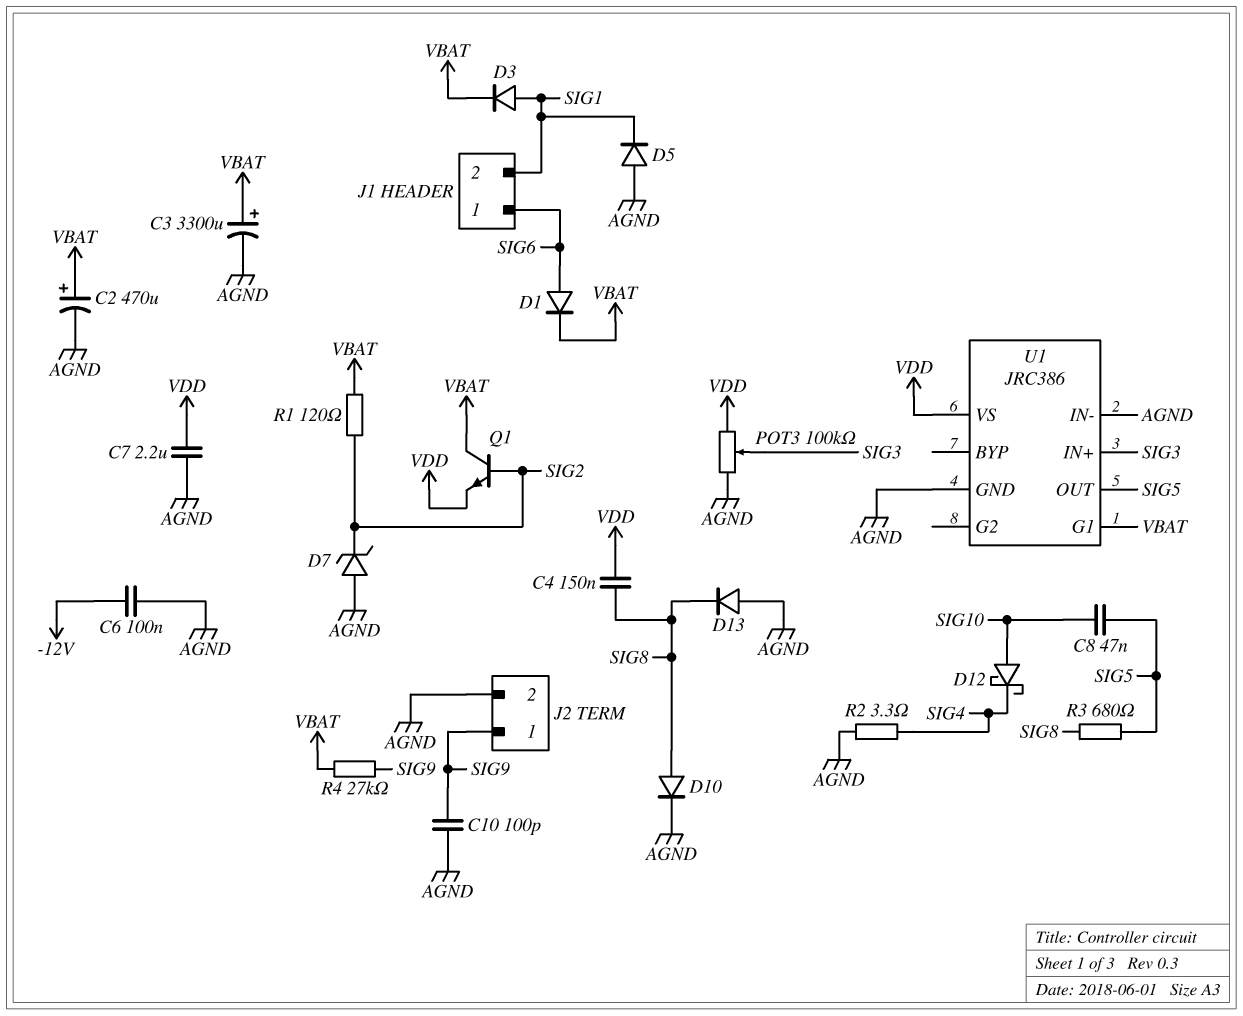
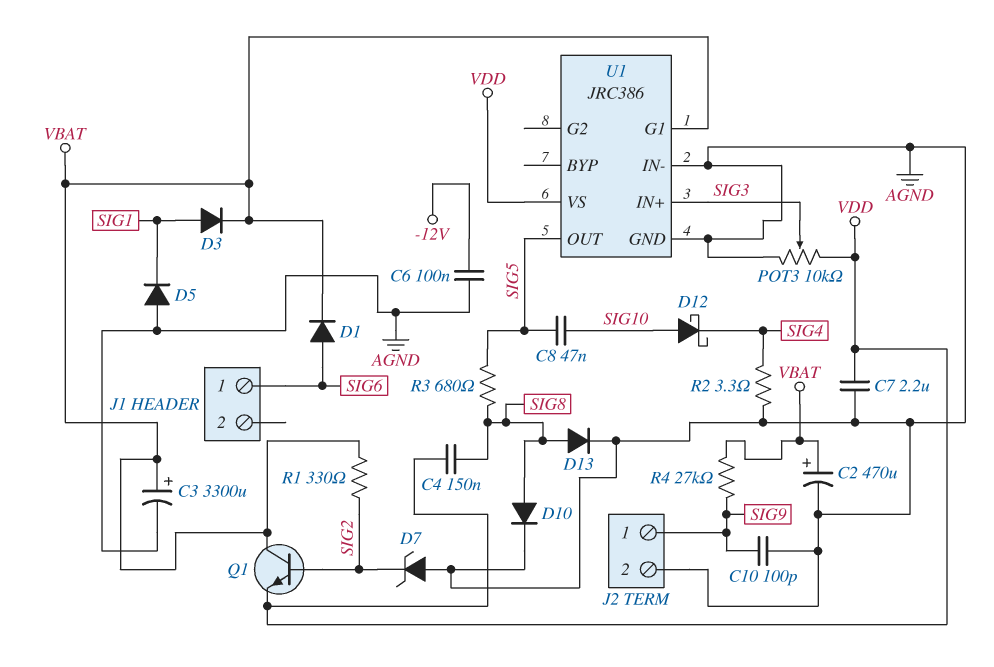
D13: diode (A AGND, K SIG8) -> diode (A SIG8, K AGND)
J1 pin 2: SIG1 -> none
POT3: 100k (AGND, VDD, wiper SIG3) -> 10k (AGND, VDD, wiper SIG3)
R1: 120 (SIG2, VBAT) -> 330 (SIG2, VBAT)

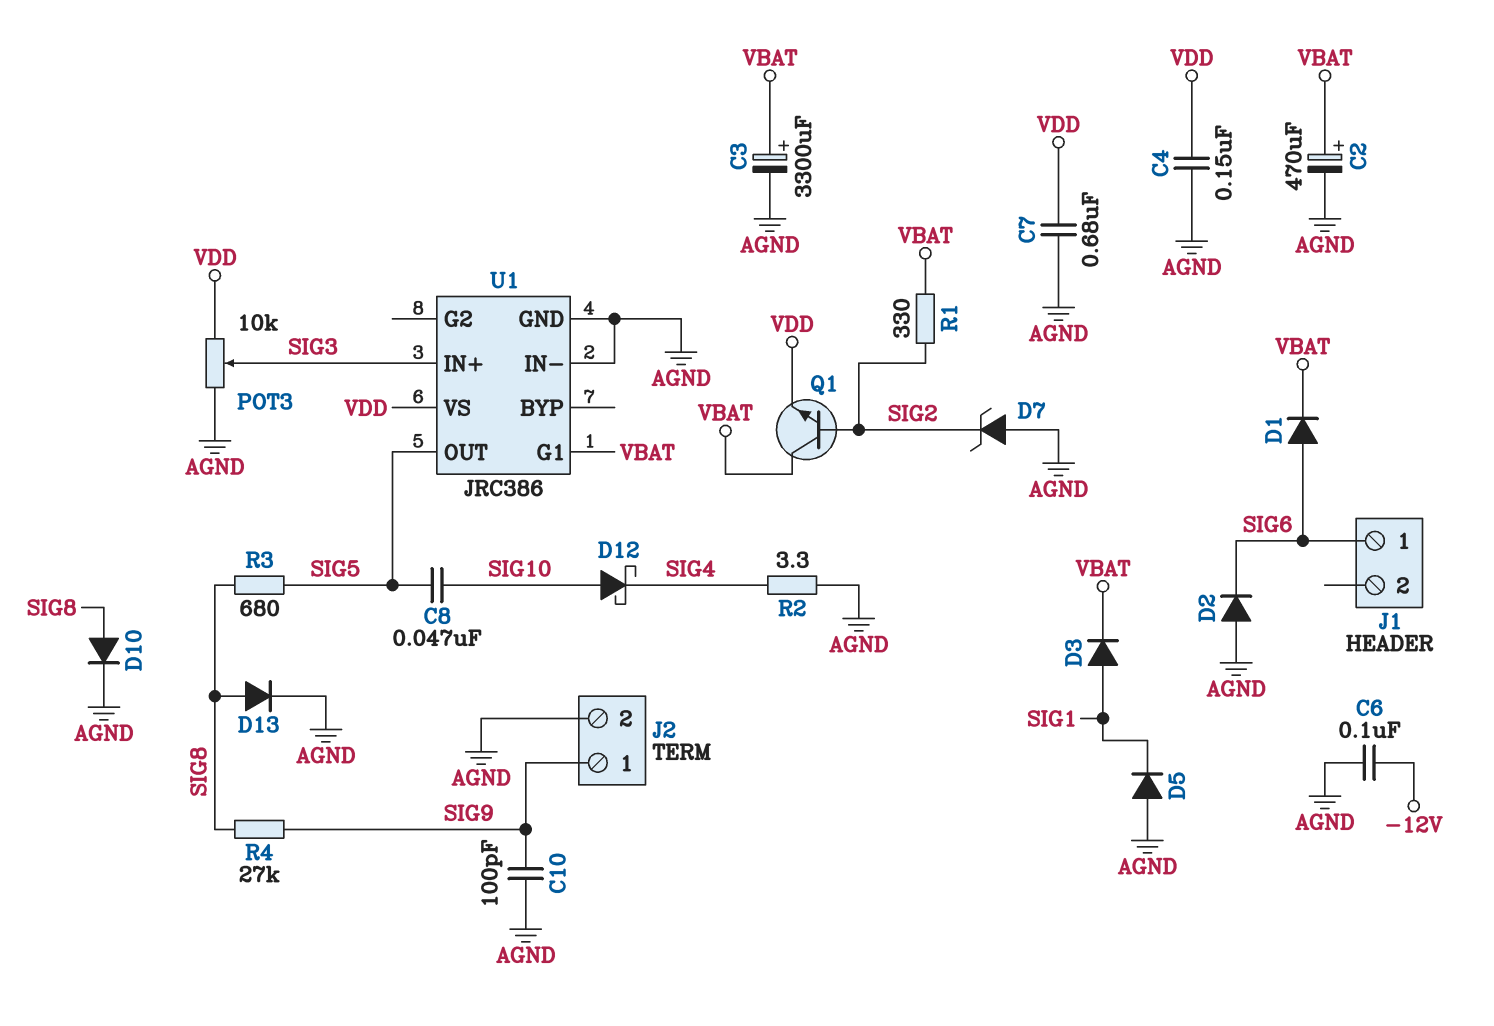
C4: 150nF (SIG8, VDD) -> 150nF (AGND, VDD)
C7: 2.2uF (AGND, VDD) -> 680nF (AGND, VDD)
D2: none -> diode (A AGND, K SIG6)
R4: 27k (SIG9, VBAT) -> 27k (SIG8, SIG9)

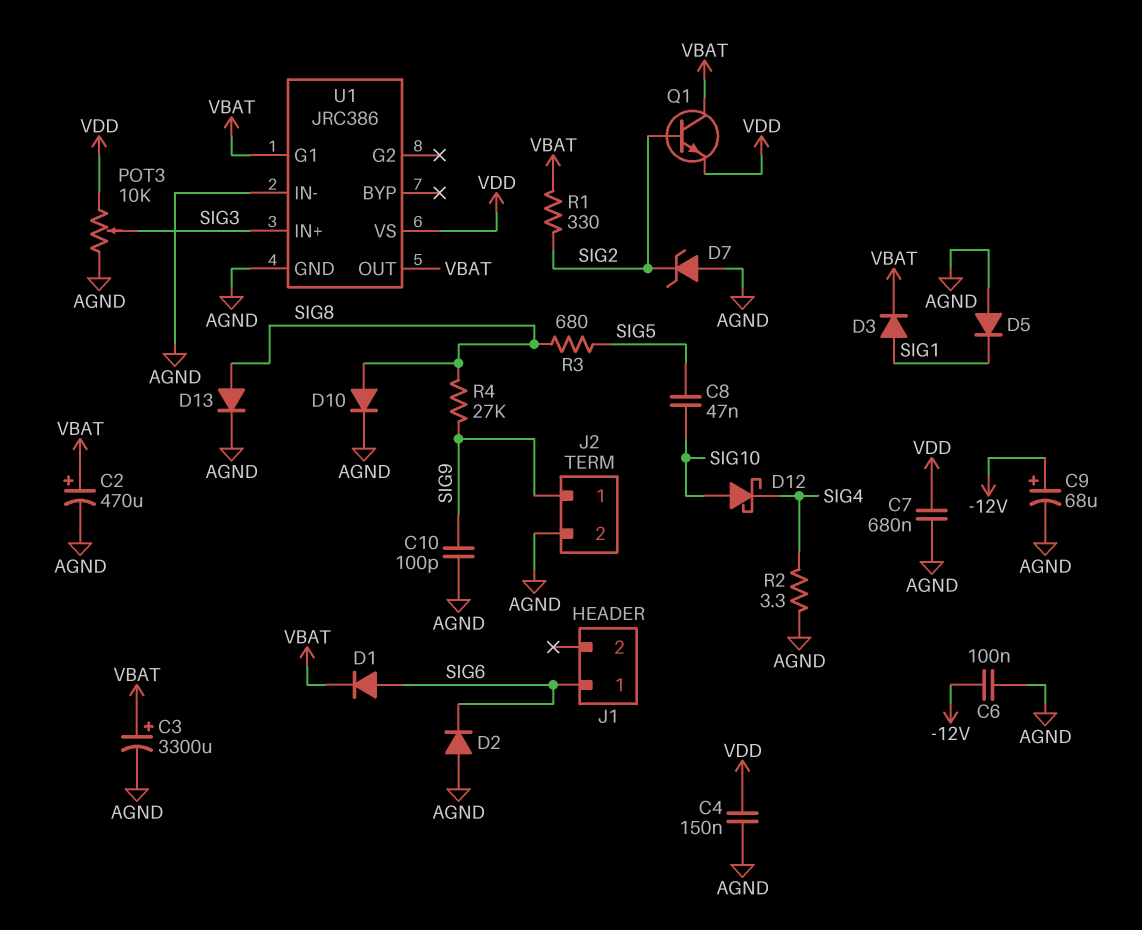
C9: none -> 68uF (plus -12V, minus AGND)
U1 pin OUT: SIG5 -> VBAT

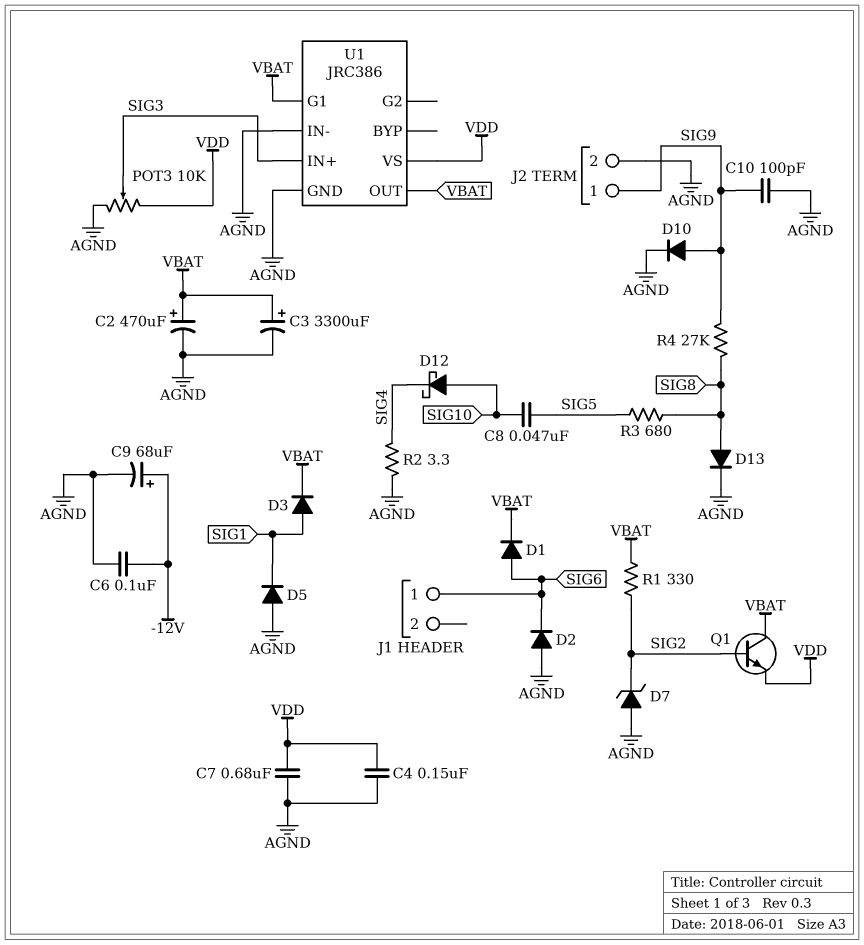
D10: diode (A SIG8, K AGND) -> diode (A SIG9, K AGND)

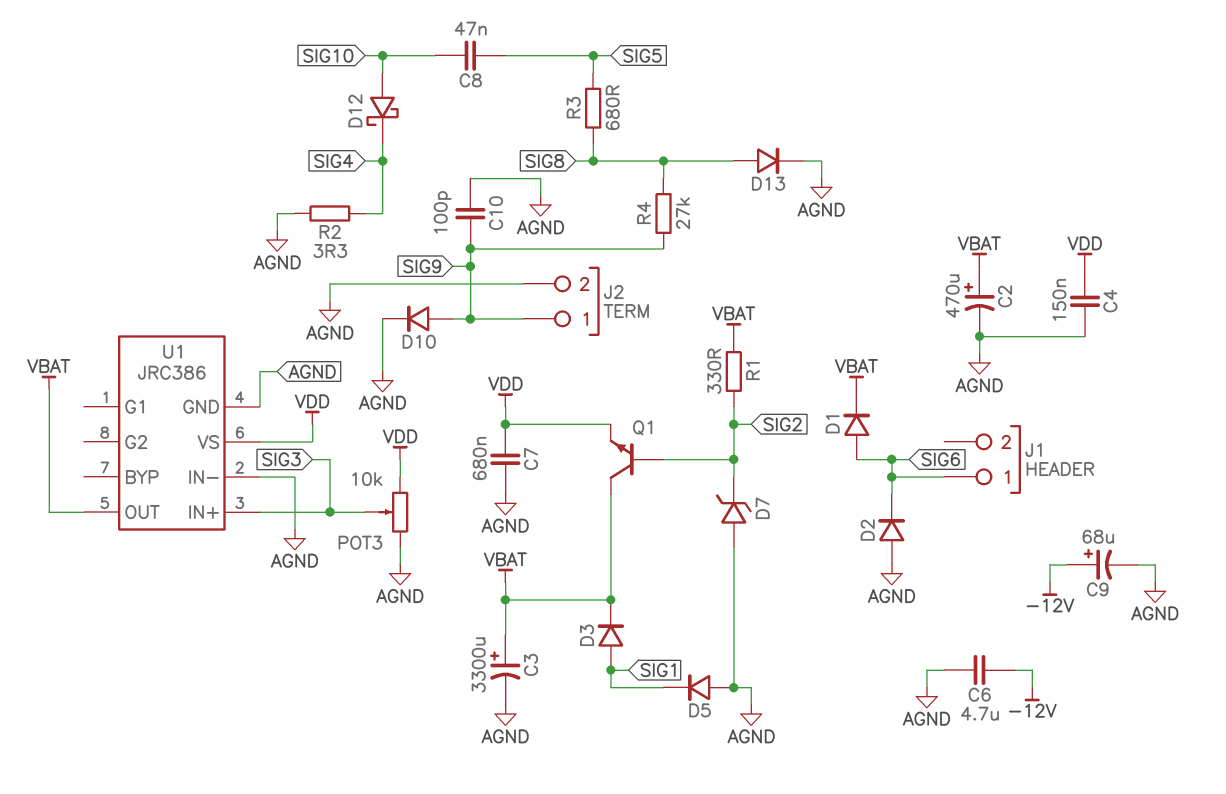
C6: 100nF (-12V, AGND) -> 4.7uF (-12V, AGND)
U1 pin G1: VBAT -> none

